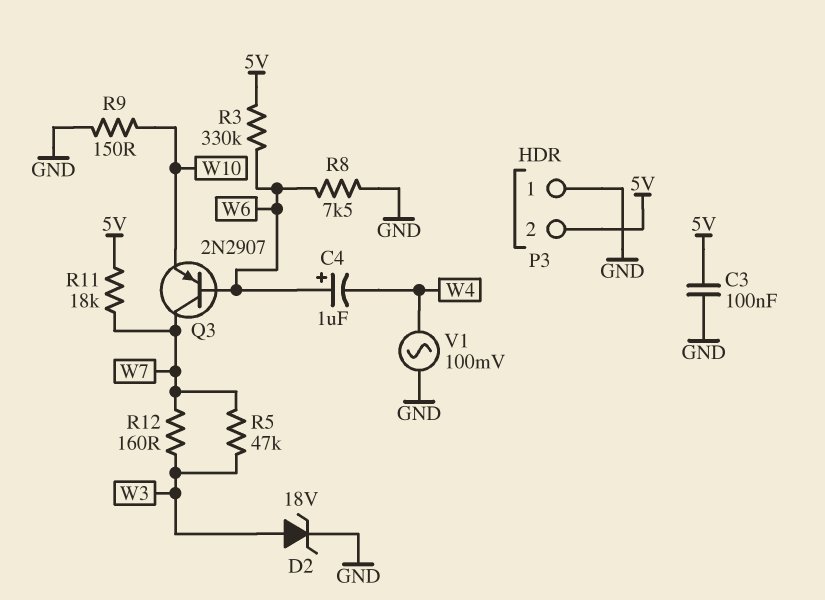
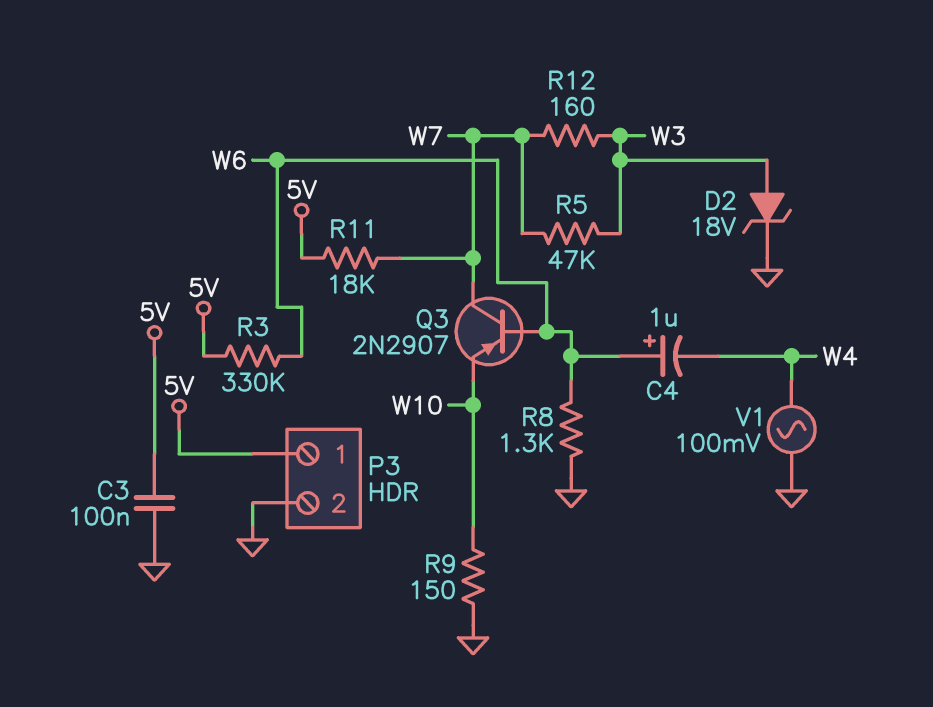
P3 pin 1: GND -> 5V
P3 pin 2: 5V -> GND
R8: 7.5k (GND, W6) -> 1.3k (GND, W6)

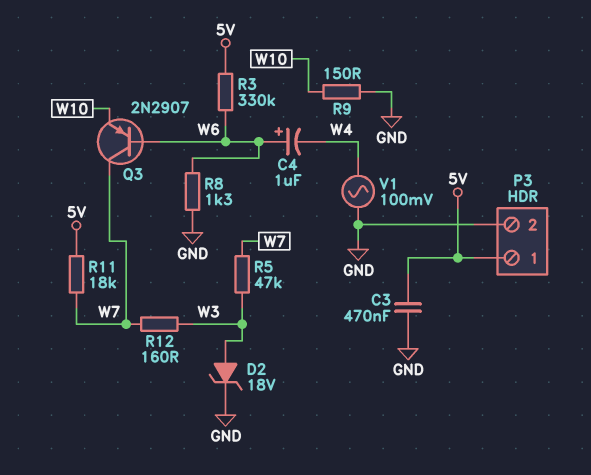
C3: 100nF (5V, GND) -> 470nF (5V, GND)

